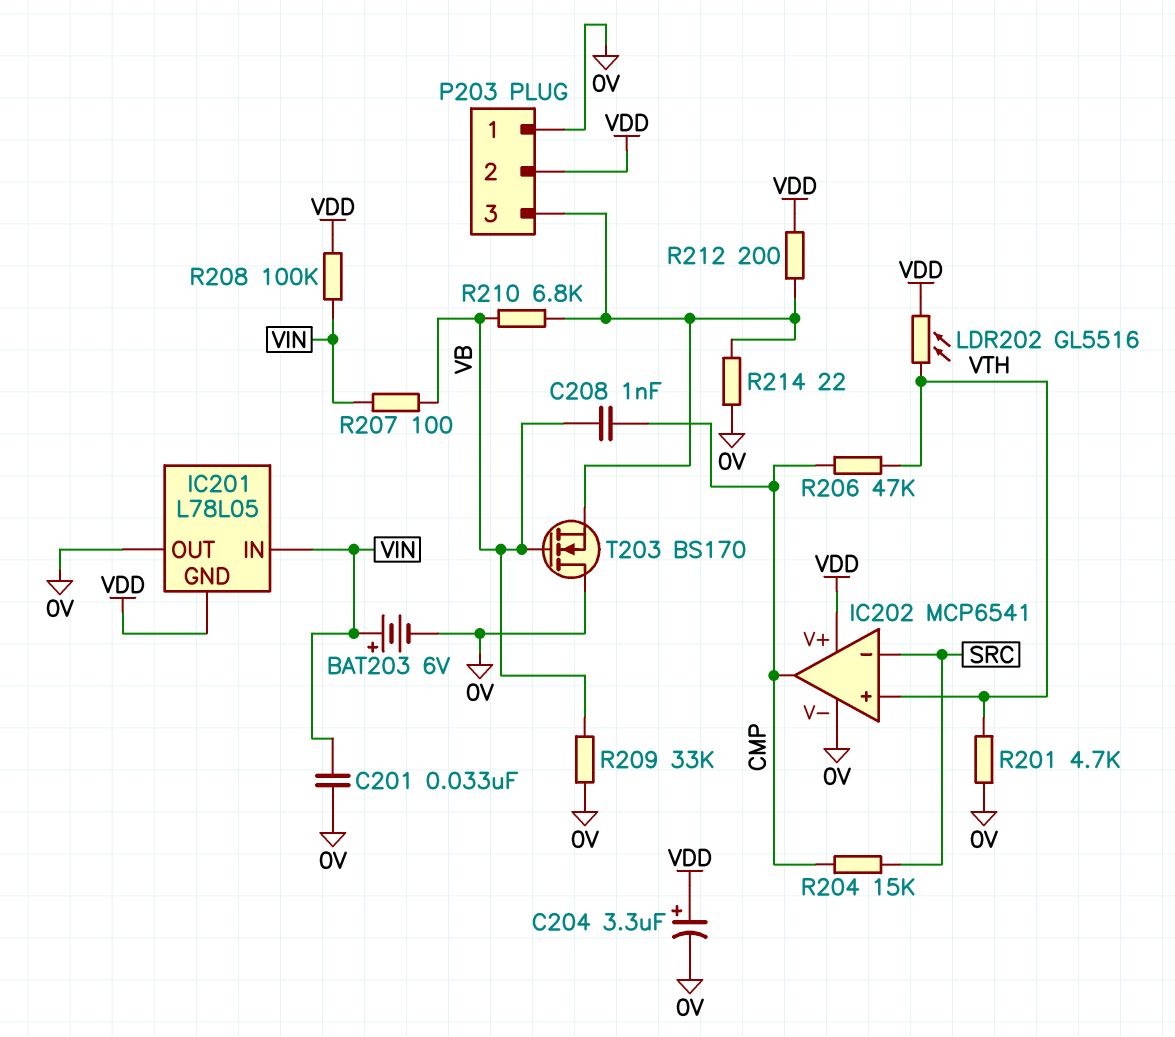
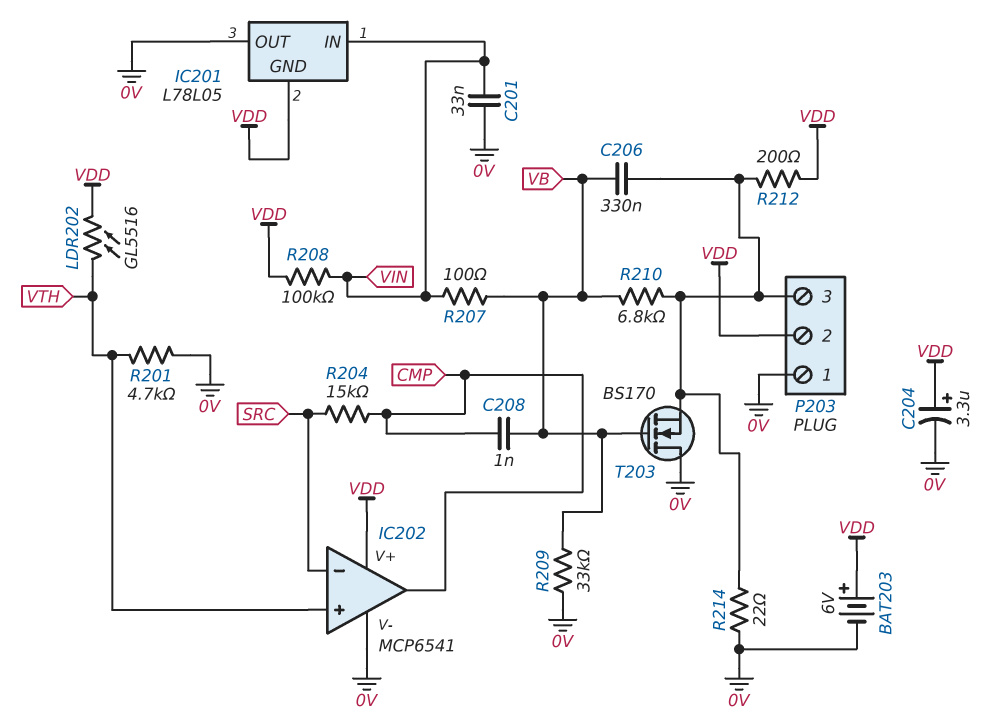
BAT203: 6V (plus VIN, minus 0V) -> 6V (plus VDD, minus 0V)
C206: none -> 330nF (P203/3, VB)
R206: 47k (CMP, VTH) -> none

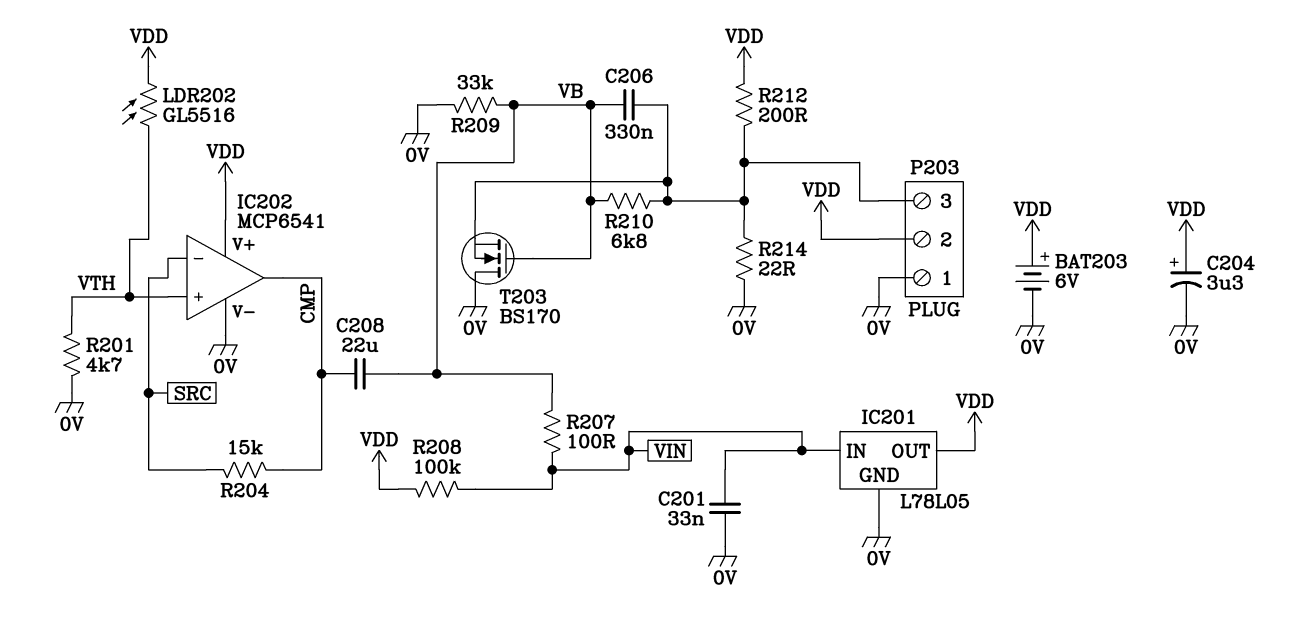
C208: 1nF (CMP, VB) -> 22uF (CMP, VB)
IC201 pin GND: VDD -> 0V
IC201 pin OUT: 0V -> VDD

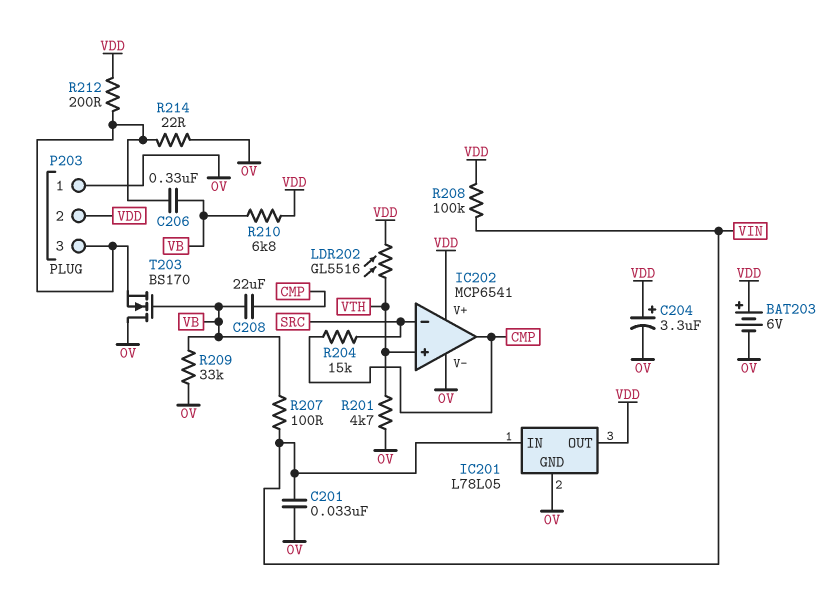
R210: 6.8k (P203/3, VB) -> 6.8k (VB, VDD)

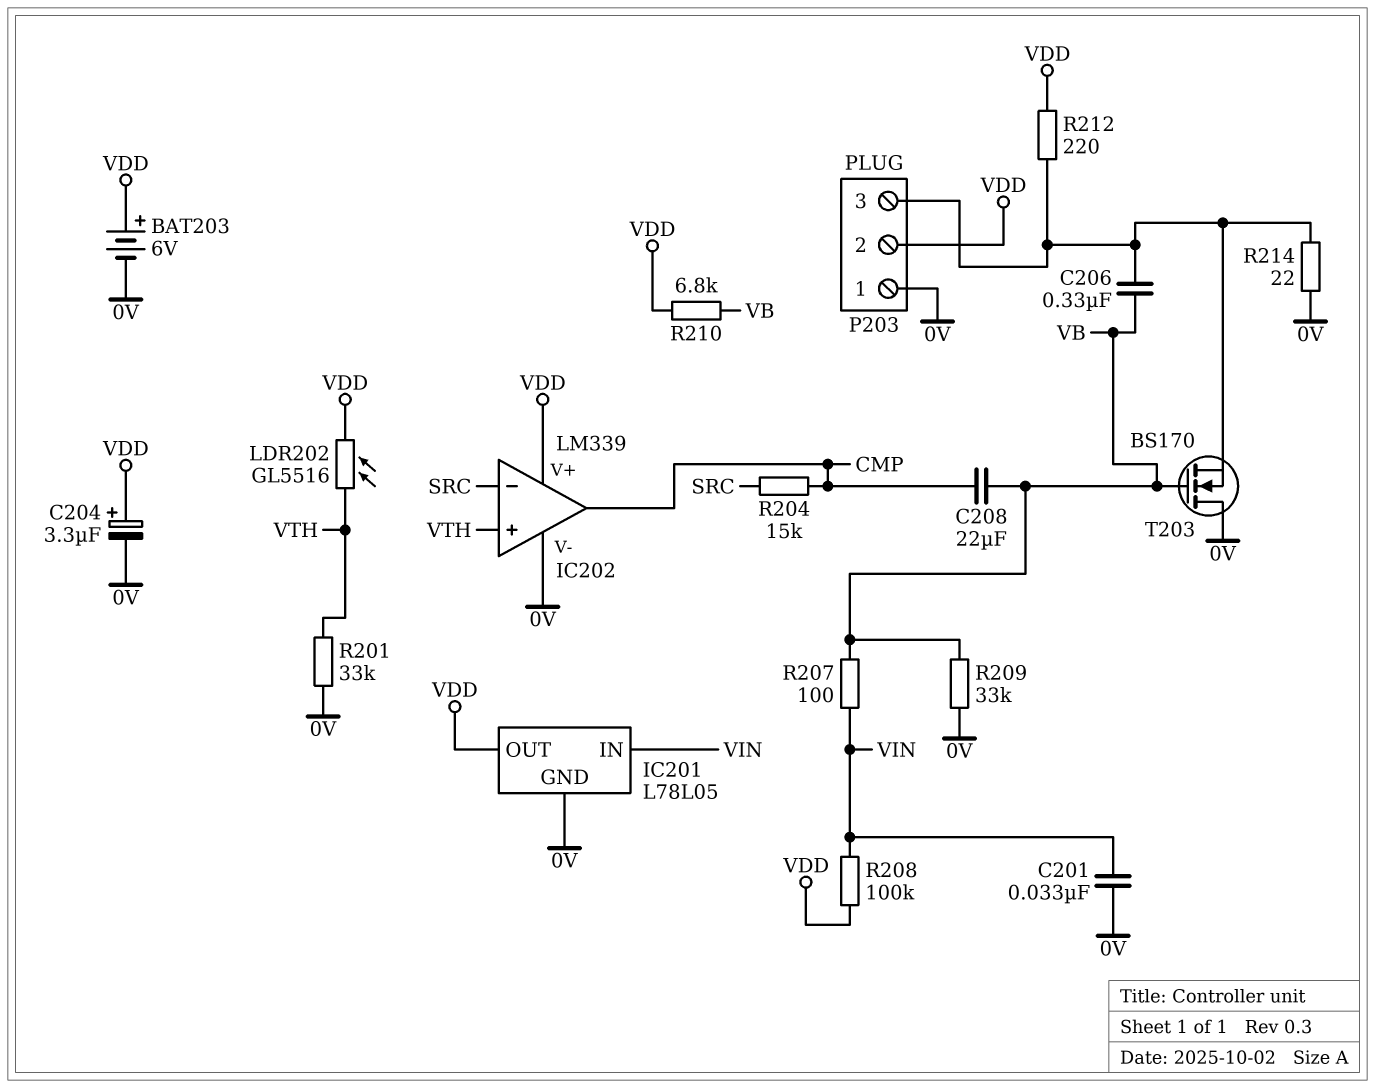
IC202: MCP6541 -> LM339
R201: 4.7k (0V, VTH) -> 33k (0V, VTH)
R212: 200 (P203/3, VDD) -> 220 (P203/3, VDD)

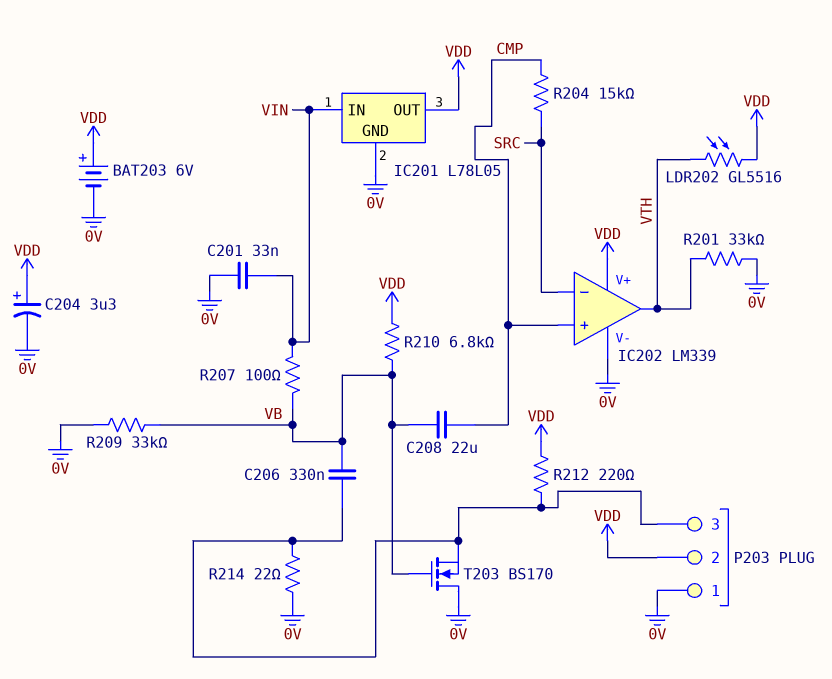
IC202 pin in+: VTH -> CMP
IC202 pin out: CMP -> VTH
R208: 100k (VDD, VIN) -> none

